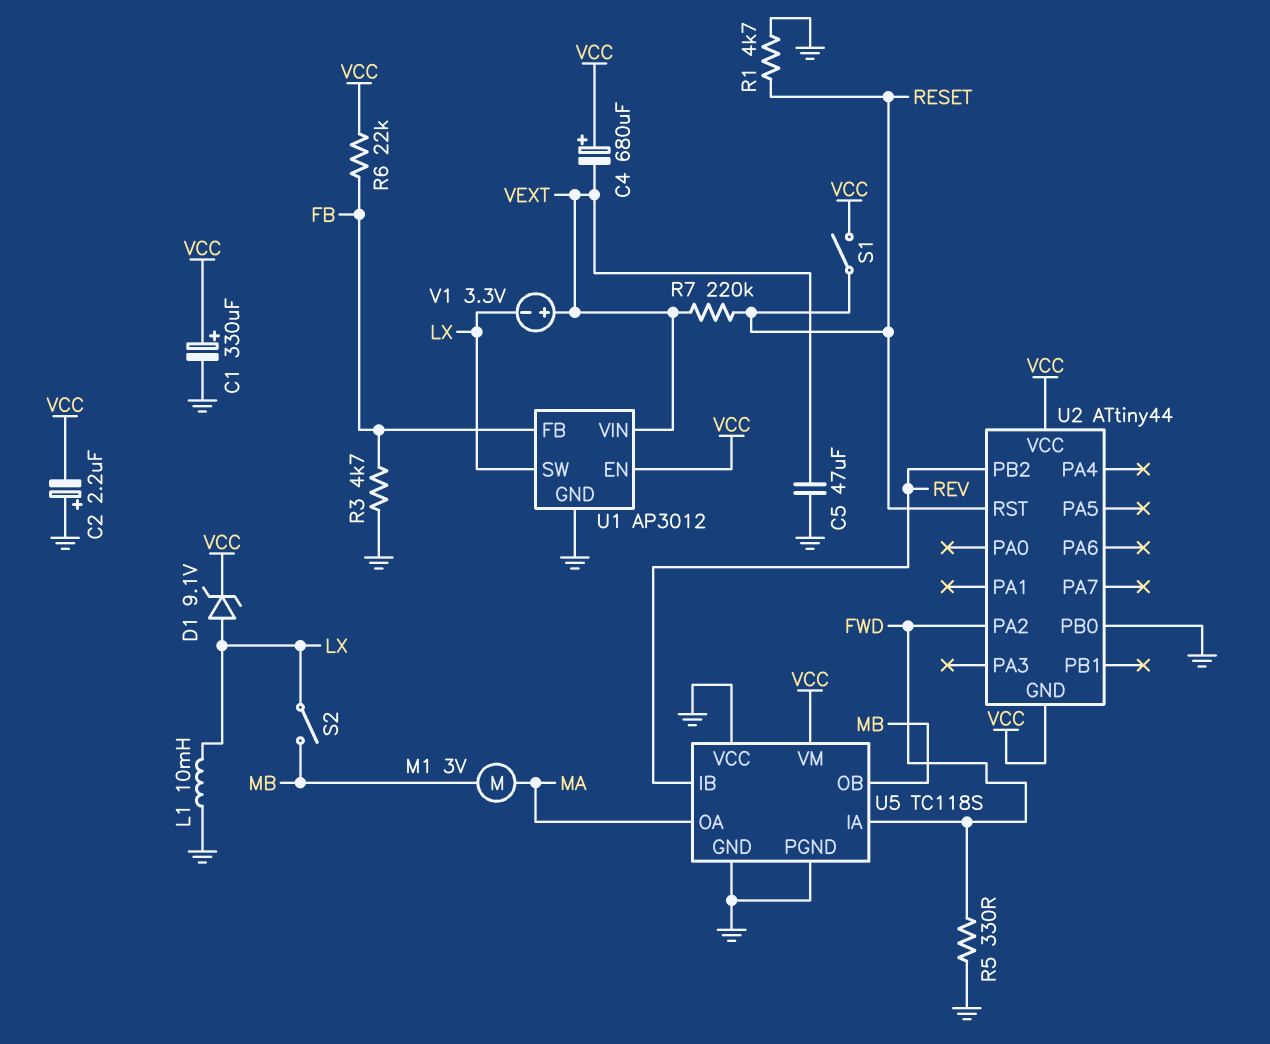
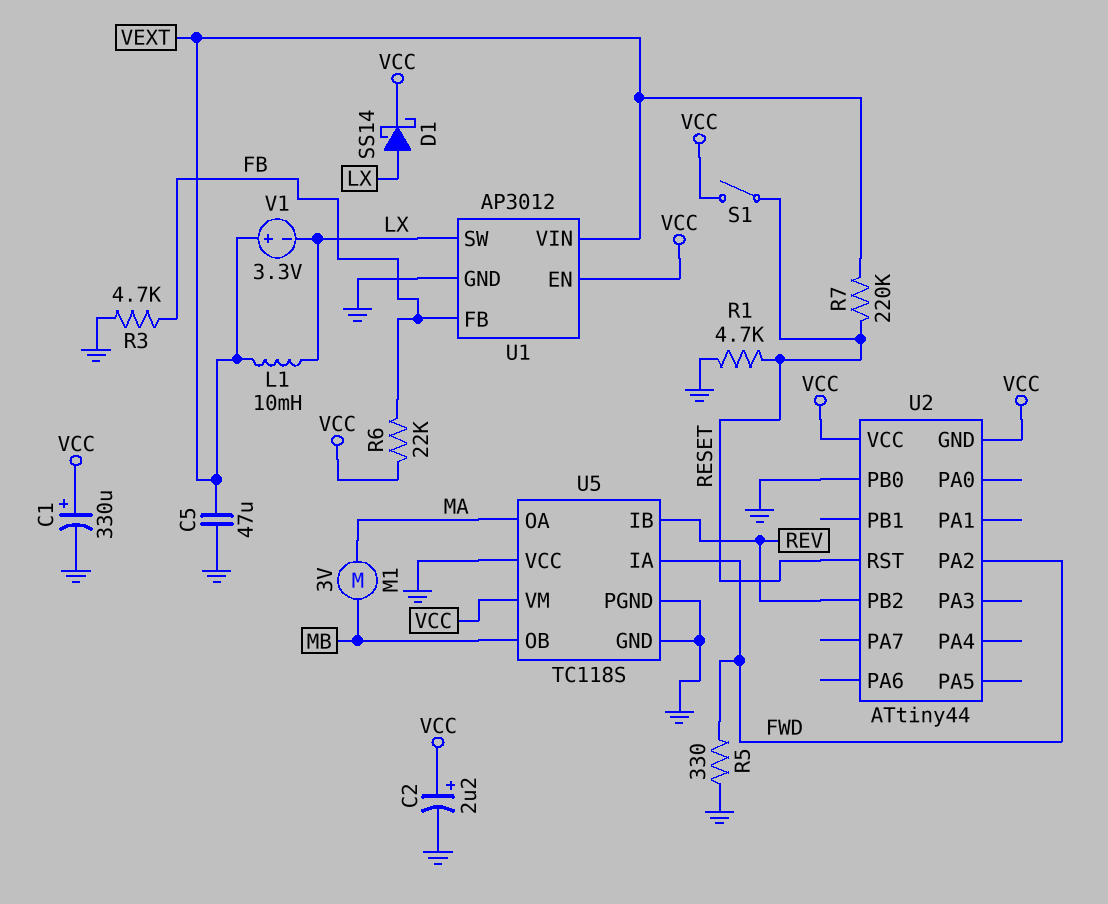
C2: 2.2uF (plus GND, minus VCC) -> 2.2uF (plus VCC, minus GND)
C4: 680uF (plus VCC, minus VEXT) -> none
D1: zener 9.1V (A LX, K VCC) -> schottky SS14 (A LX, K VCC)
L1: 10mH (GND, LX) -> 10mH (LX, VEXT)
S2: switch (LX, MB) -> none

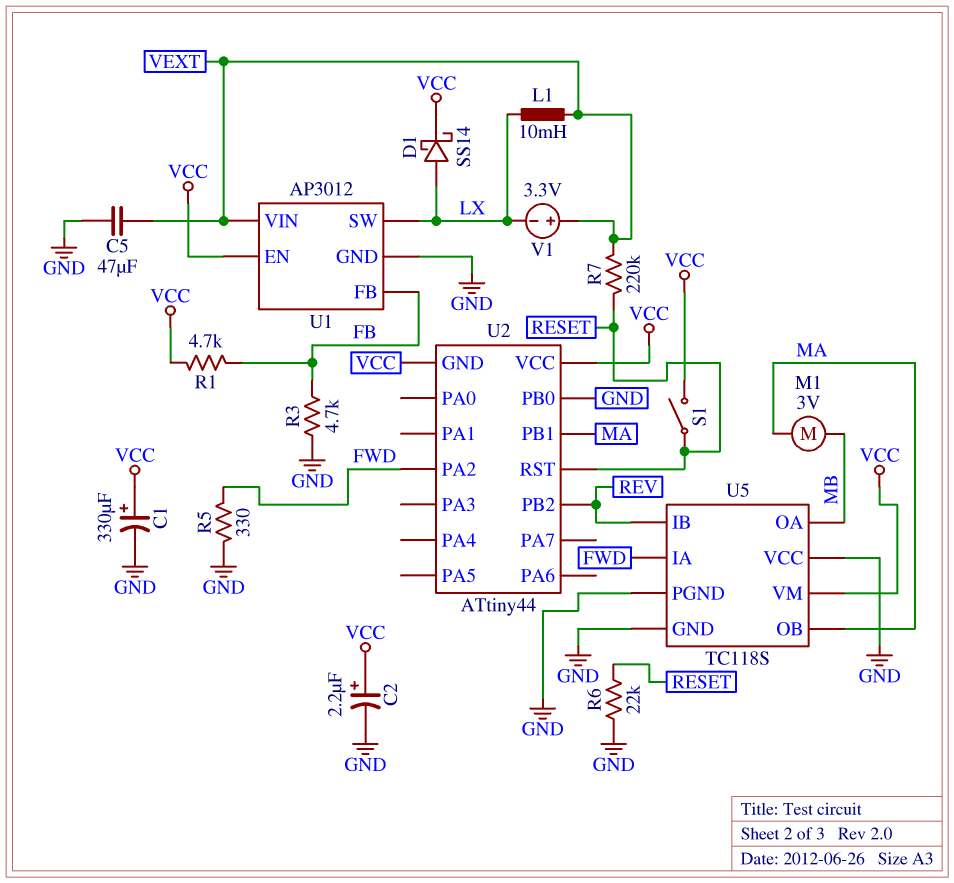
R1: 4.7k (GND, RESET) -> 4.7k (FB, VCC)
R6: 22k (FB, VCC) -> 22k (GND, RESET)
U2 pin PB1: none -> MA
U5 pin OA: MA -> MB
U5 pin OB: MB -> MA

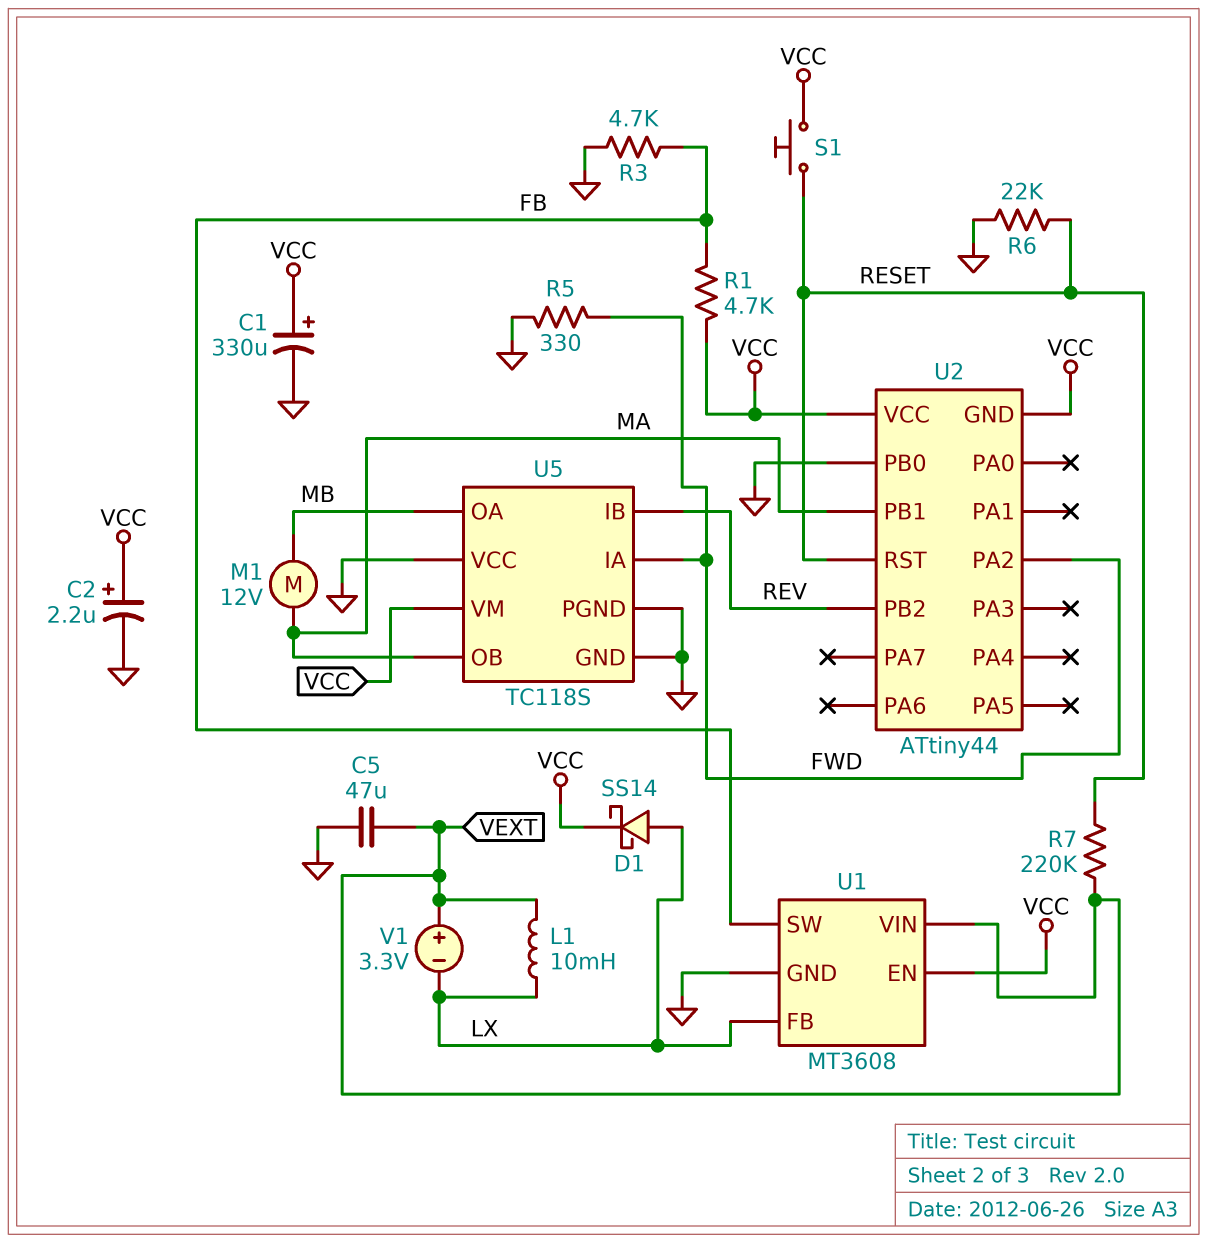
M1: motor 3V (MA, MB) -> motor 12V (MA, MB)
S1: switch (RESET, VCC) -> button (RESET, VCC)
U1: AP3012 -> MT3608
U1 pin FB: FB -> LX
U1 pin SW: LX -> FB

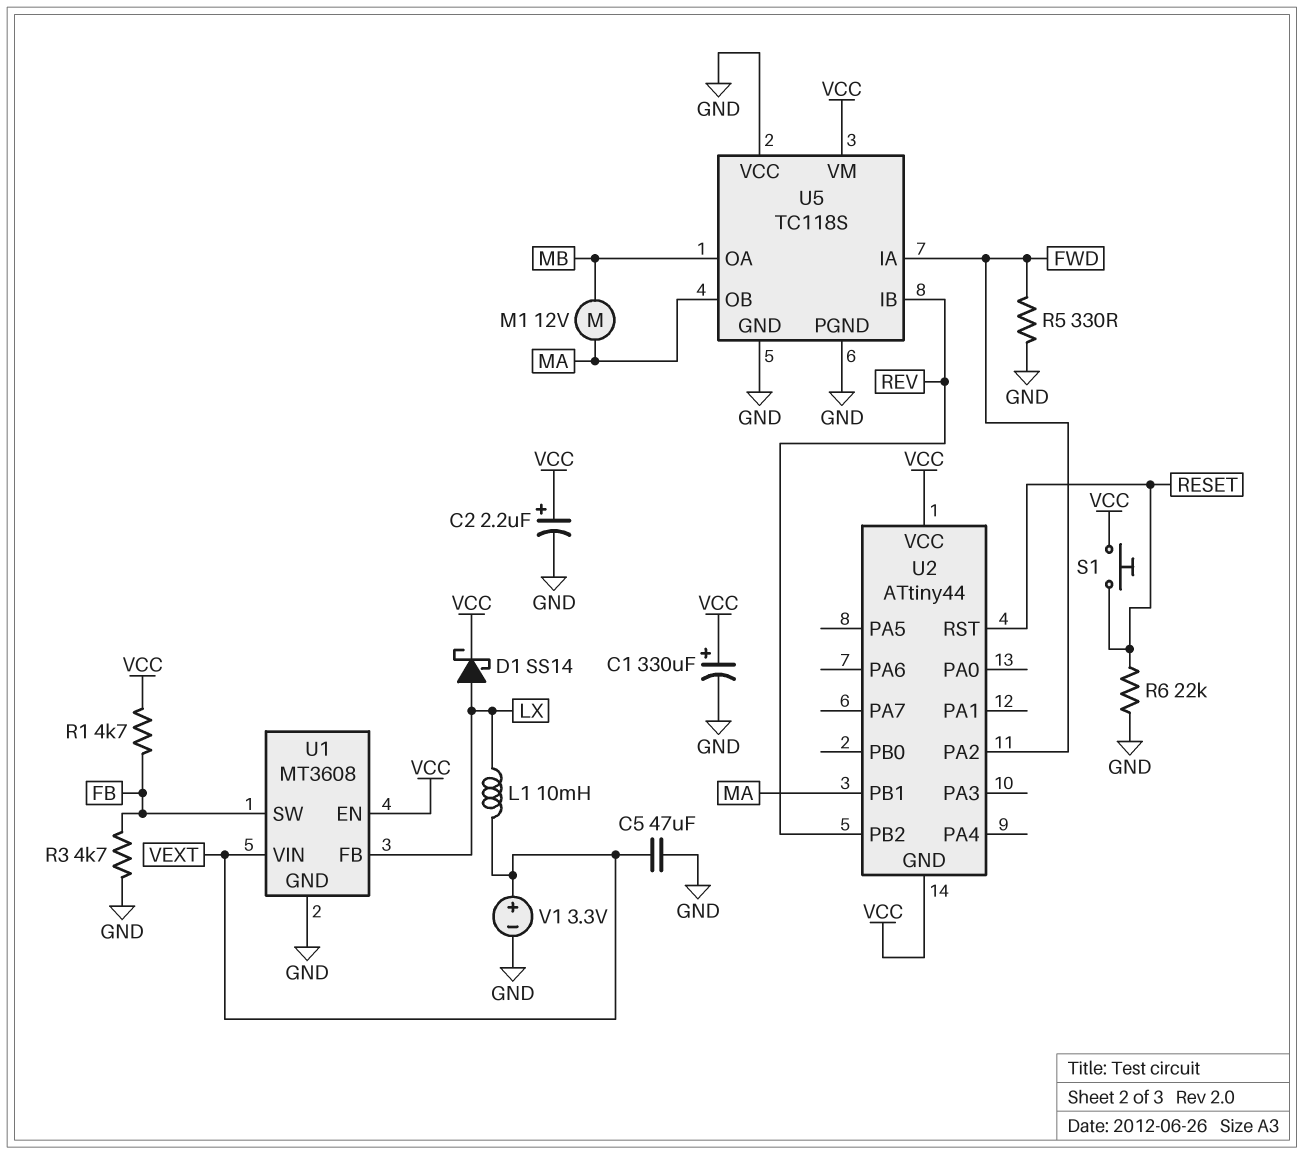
R7: 220k (RESET, VEXT) -> none
U2 pin PB0: GND -> none
V1: 3.3V (plus VEXT, minus LX) -> 3.3V (plus VEXT, minus GND)

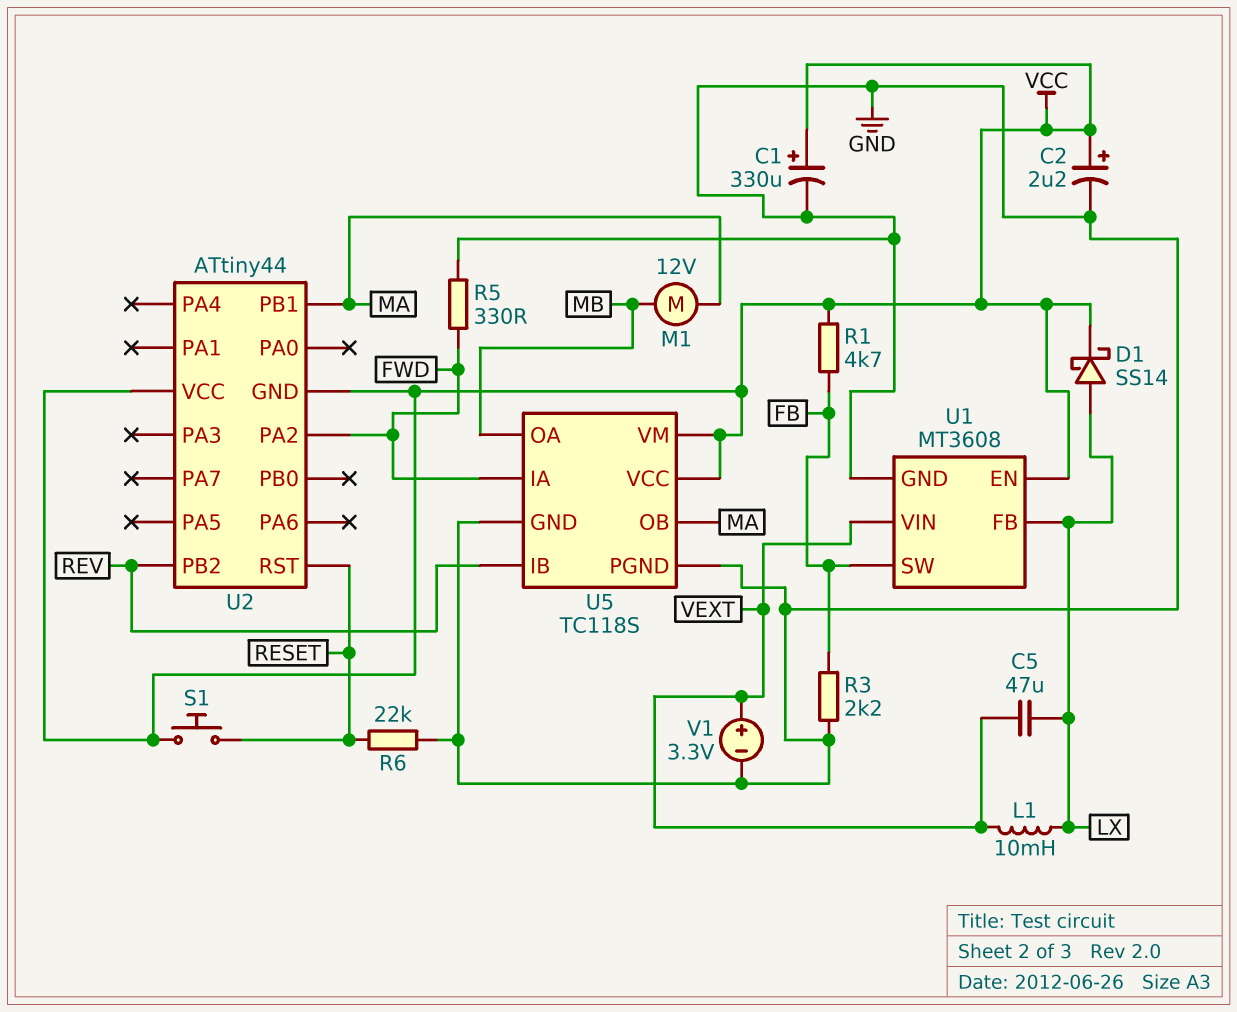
C5: 47uF (GND, VEXT) -> 47uF (LX, VEXT)
R3: 4.7k (FB, GND) -> 2.2k (FB, GND)
U5 pin VCC: GND -> VCC

